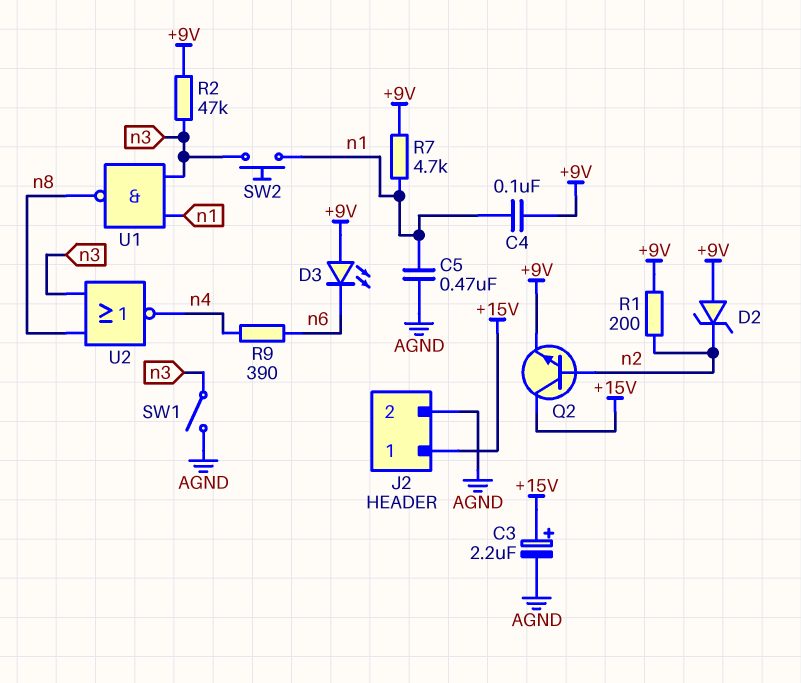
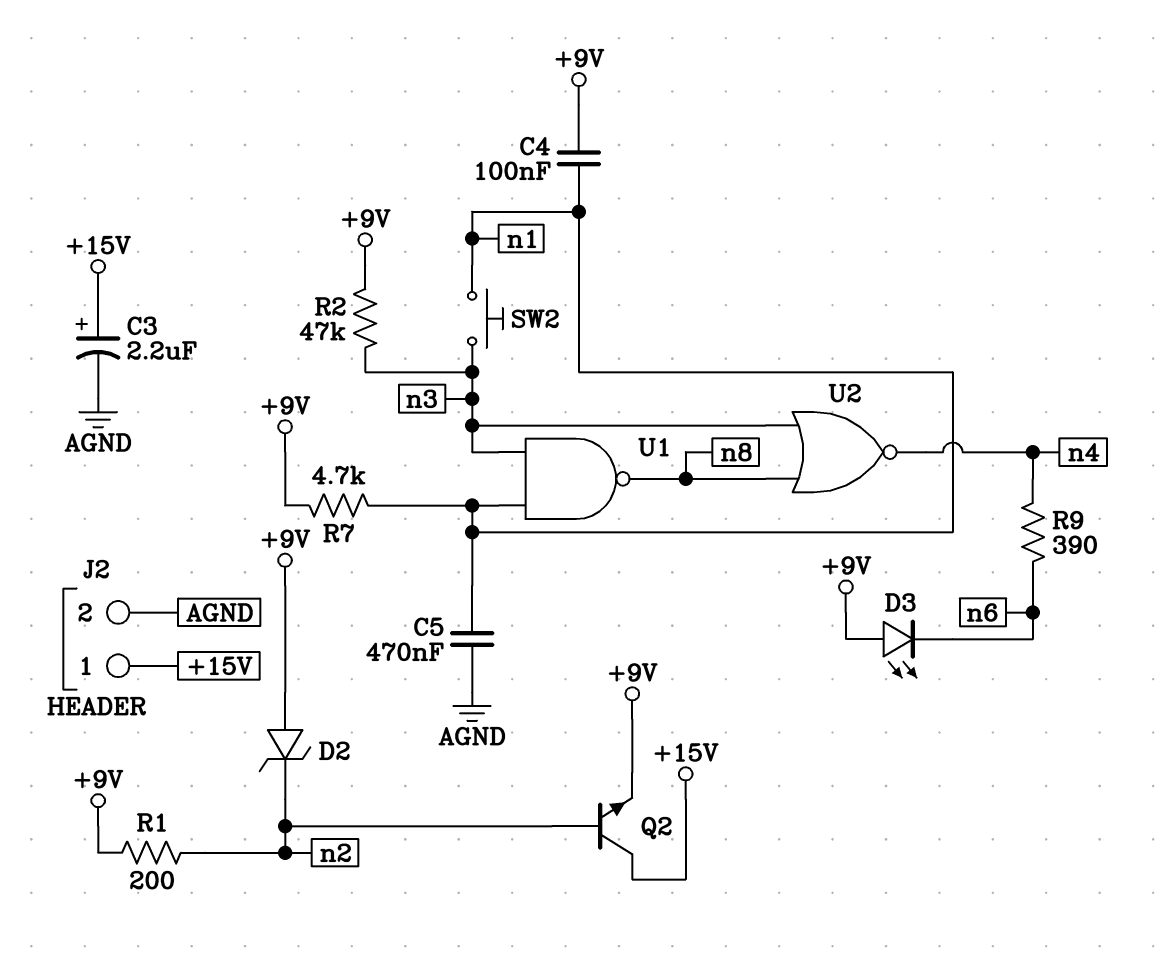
SW1: switch (AGND, n3) -> none

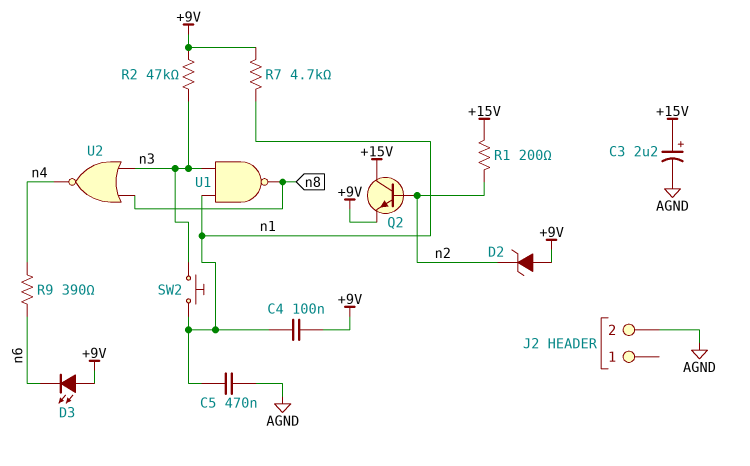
J2 pin 1: +15V -> none
R1: 200 (+9V, n2) -> 200 (+15V, n2)

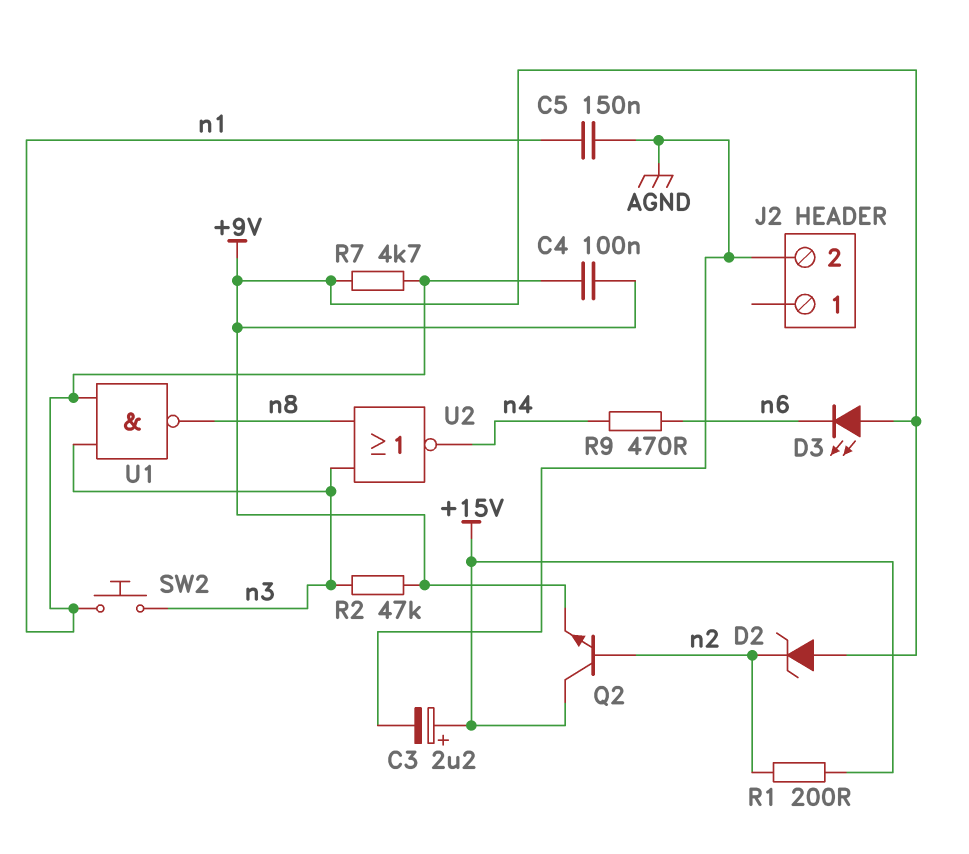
C5: 470nF (AGND, n1) -> 150nF (AGND, n1)
R9: 390 (n4, n6) -> 470 (n4, n6)

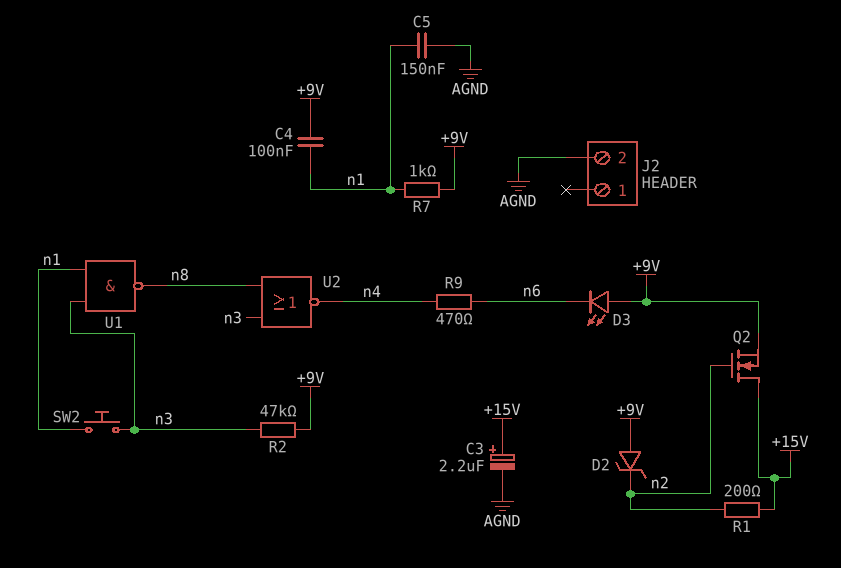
Q2: NPN (B n2, C +15V, E +9V) -> NMOS (G n2, D +15V, S +9V)
R7: 4.7k (+9V, n1) -> 1k (+9V, n1)

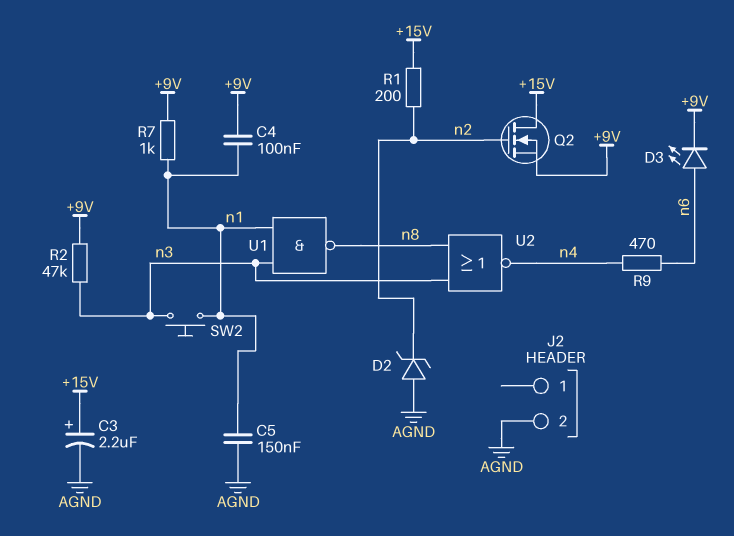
D2: zener (A +9V, K n2) -> zener (A AGND, K n2)
D3: LED (A +9V, K n6) -> LED (A n6, K +9V)

